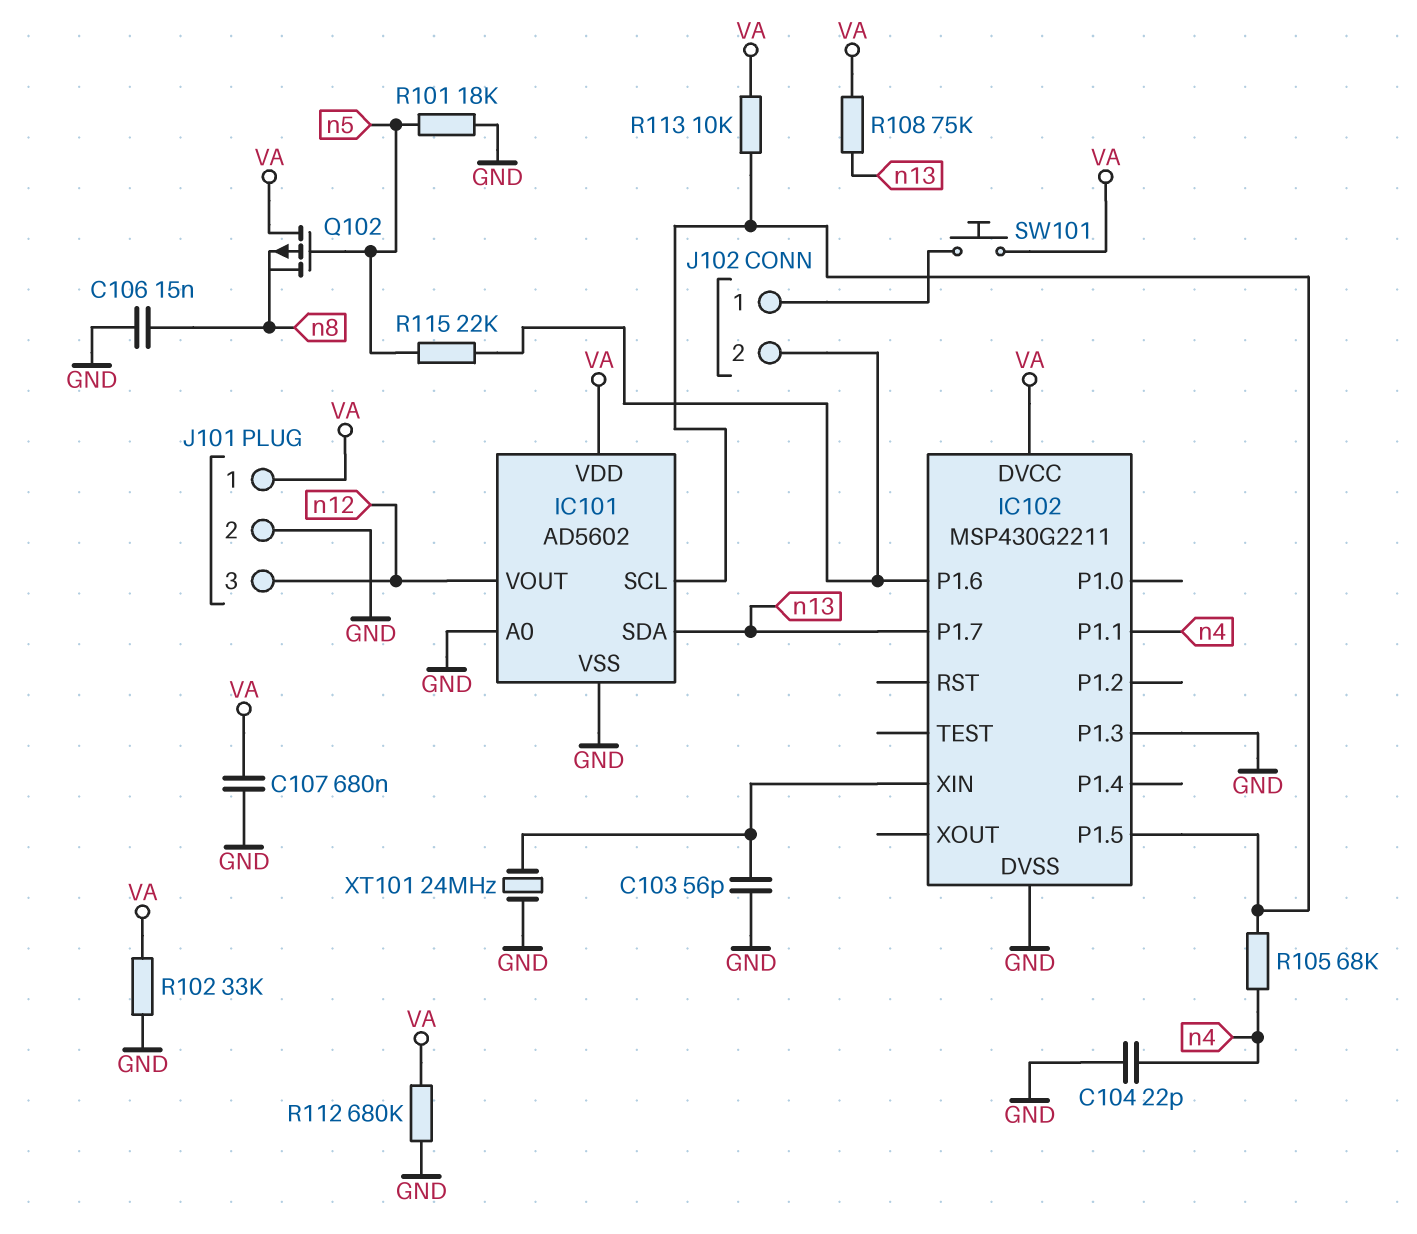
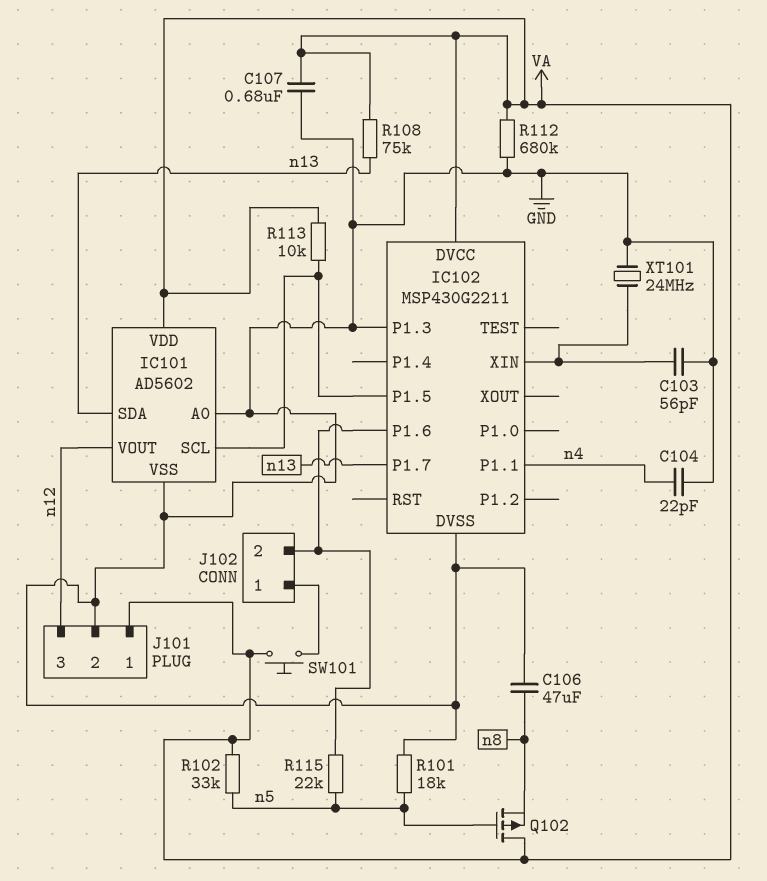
C106: 15nF (GND, n8) -> 47uF (GND, n8)
R102: 33k (GND, VA) -> 33k (VA, n5)
R105: 68k (IC101/SCL, n4) -> none

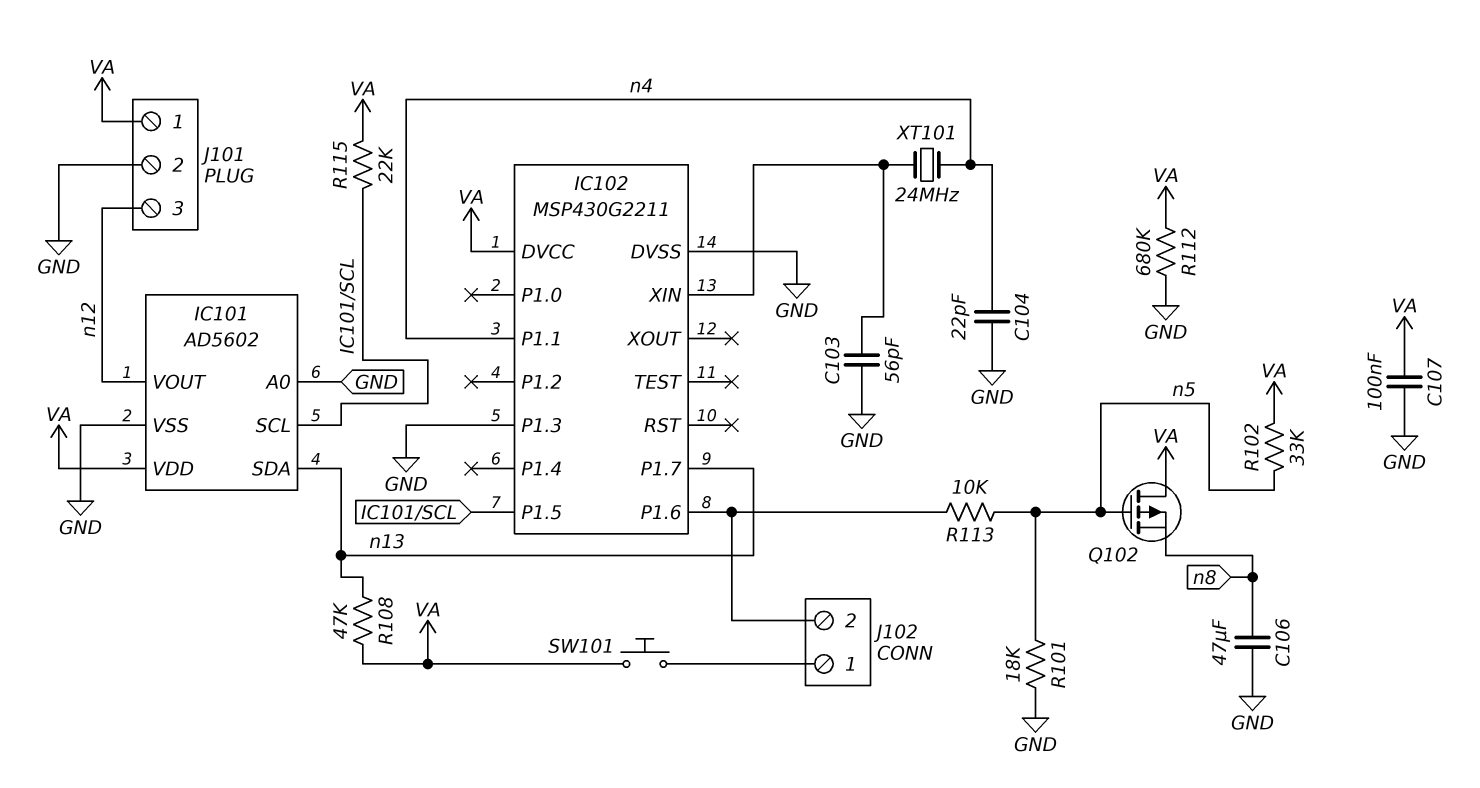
C107: 680nF (GND, VA) -> 100nF (GND, VA)
R108: 75k (VA, n13) -> 47k (VA, n13)
R113: 10k (IC101/SCL, VA) -> 10k (IC102/P1.6, n5)
R115: 22k (IC102/P1.6, n5) -> 22k (IC101/SCL, VA)
XT101: 24MHz (GND, IC102/XIN) -> 24MHz (IC102/XIN, n4)

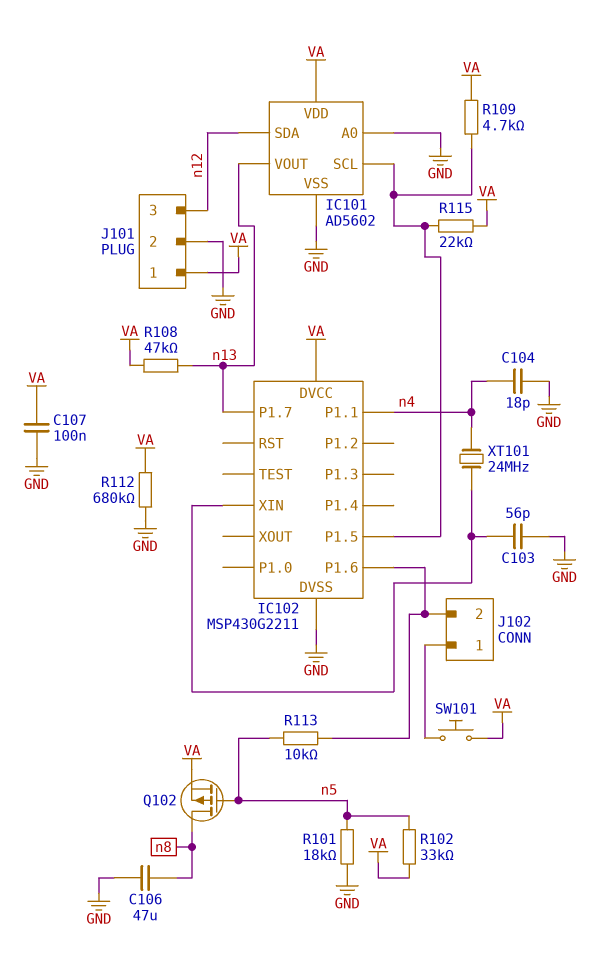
C104: 22pF (GND, n4) -> 18pF (GND, n4)
IC101 pin SDA: n13 -> n12
IC101 pin VOUT: n12 -> n13
IC102 pin P1.3: GND -> none
Q102: PMOS (G n5, D VA, S n8) -> PMOS (G n5, D n8, S VA)
R109: none -> 4.7k (IC101/SCL, VA)

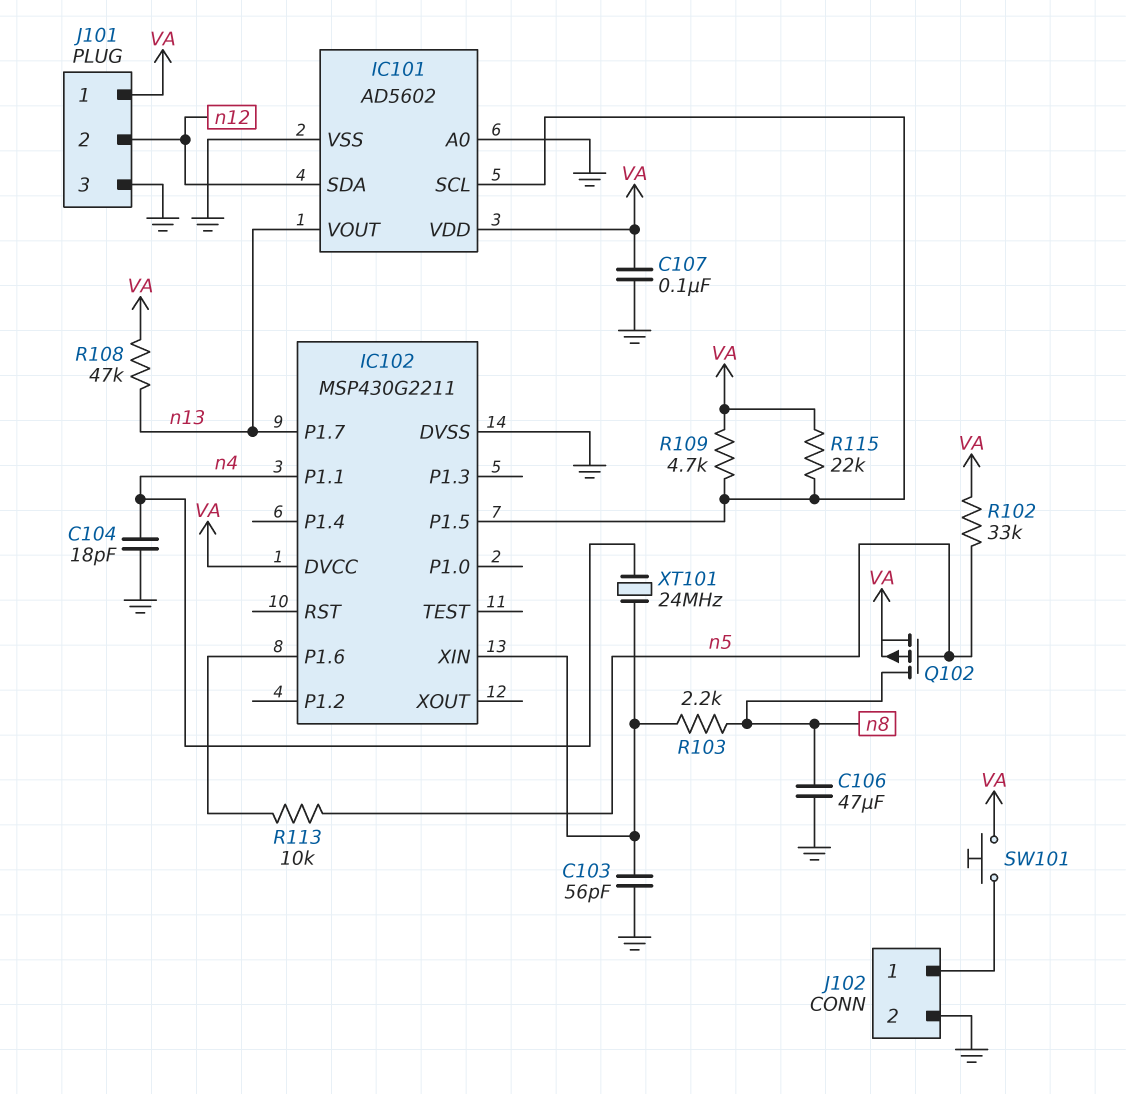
J101 pin 2: GND -> n12
J101 pin 3: n12 -> GND
J102 pin 2: IC102/P1.6 -> GND
R101: 18k (GND, n5) -> none
R103: none -> 2.2k (IC102/XIN, n8)
R112: 680k (GND, VA) -> none

